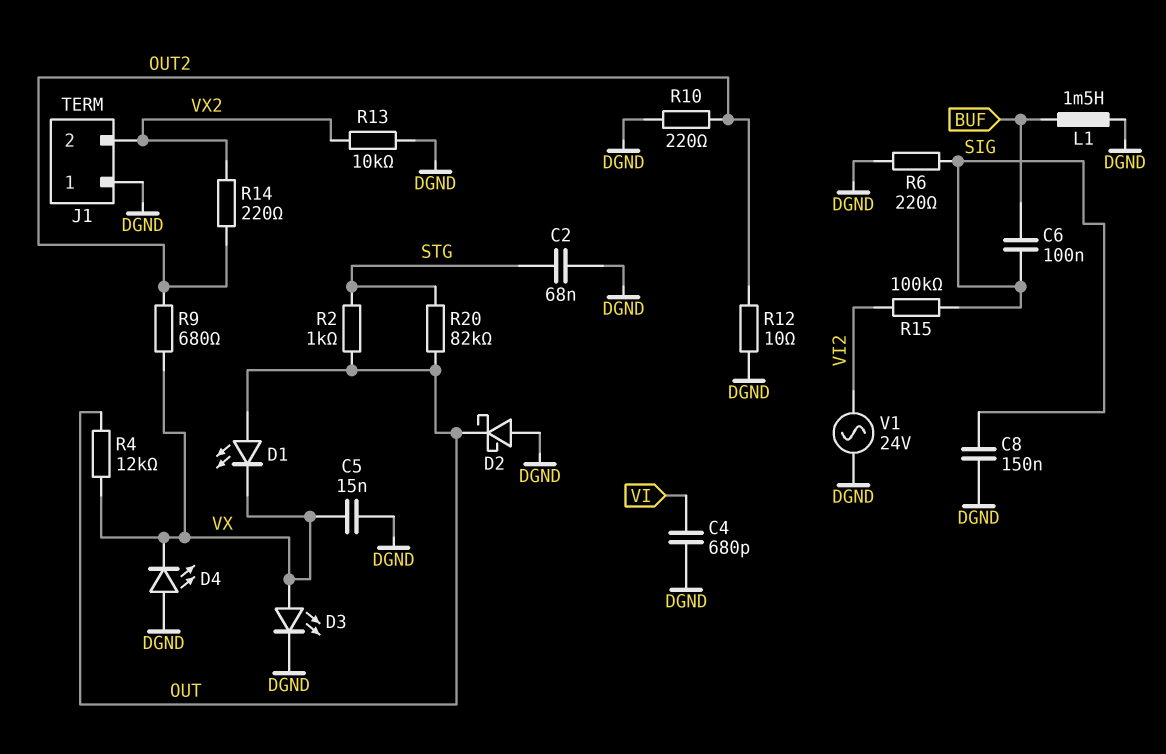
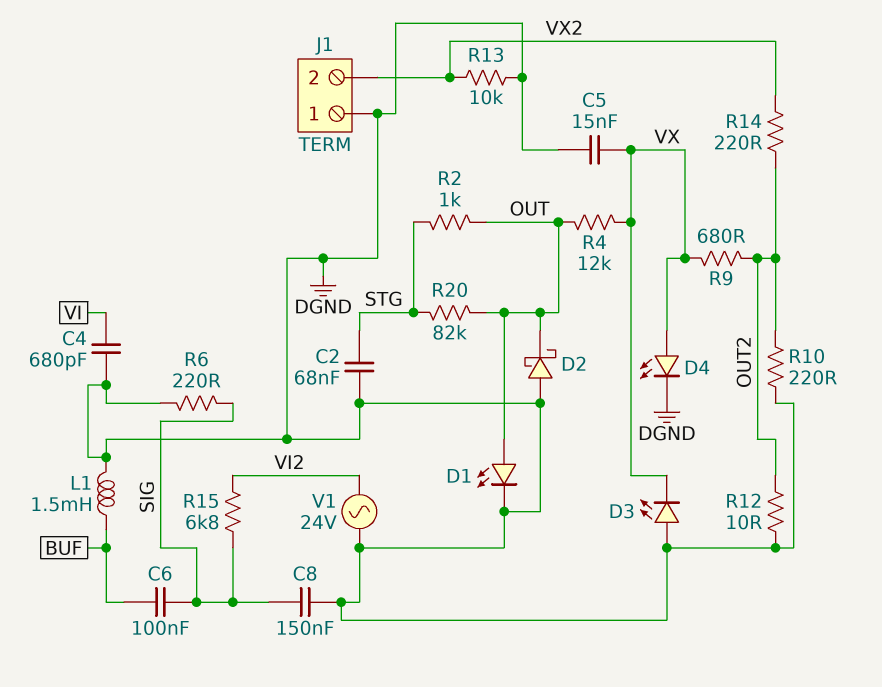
D1: LED (A OUT, K VX) -> LED (A OUT, K DGND)
D3: LED (A VX, K DGND) -> LED (A DGND, K VX)
D4: LED (A DGND, K VX) -> LED (A VX, K DGND)
R15: 100k (SIG, VI2) -> 6.8k (SIG, VI2)

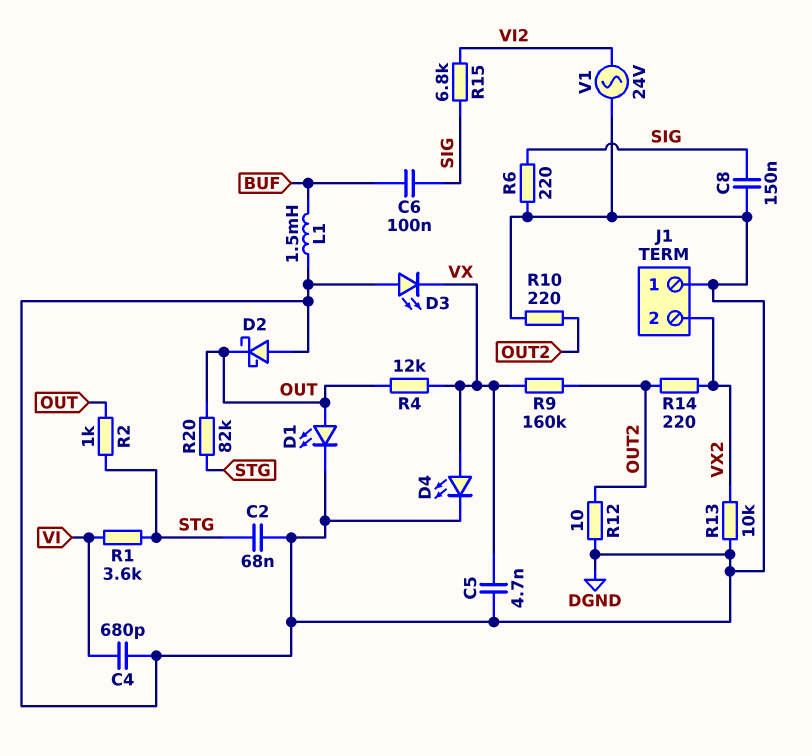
C5: 15nF (DGND, VX) -> 4.7nF (DGND, VX)
R1: none -> 3.6k (STG, VI)
R9: 680 (OUT2, VX) -> 160k (OUT2, VX)

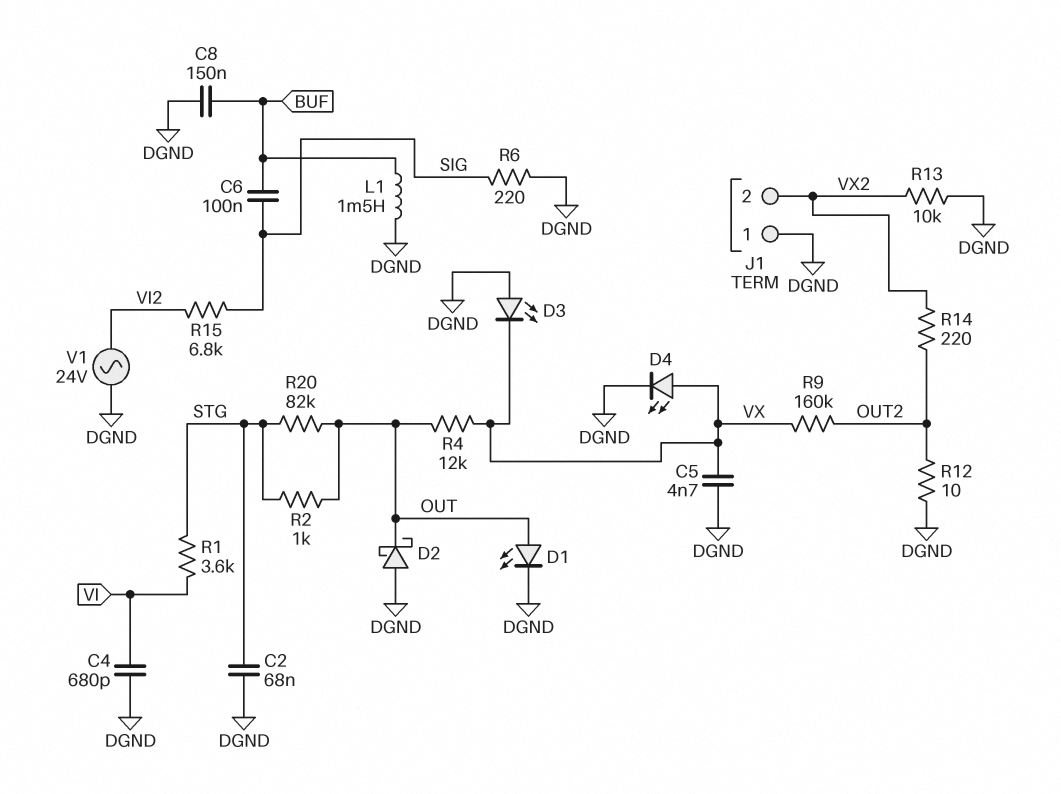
C8: 150nF (DGND, SIG) -> 150nF (BUF, DGND)
R10: 220 (DGND, OUT2) -> none

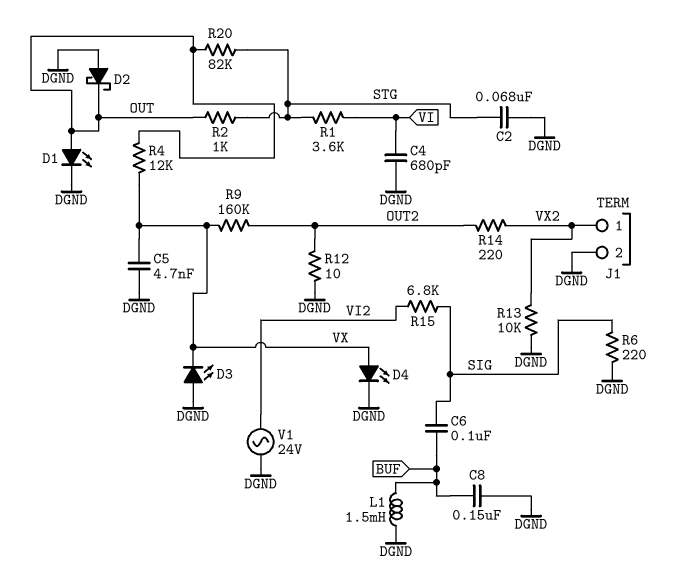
J1 pin 1: DGND -> VX2
J1 pin 2: VX2 -> DGND

